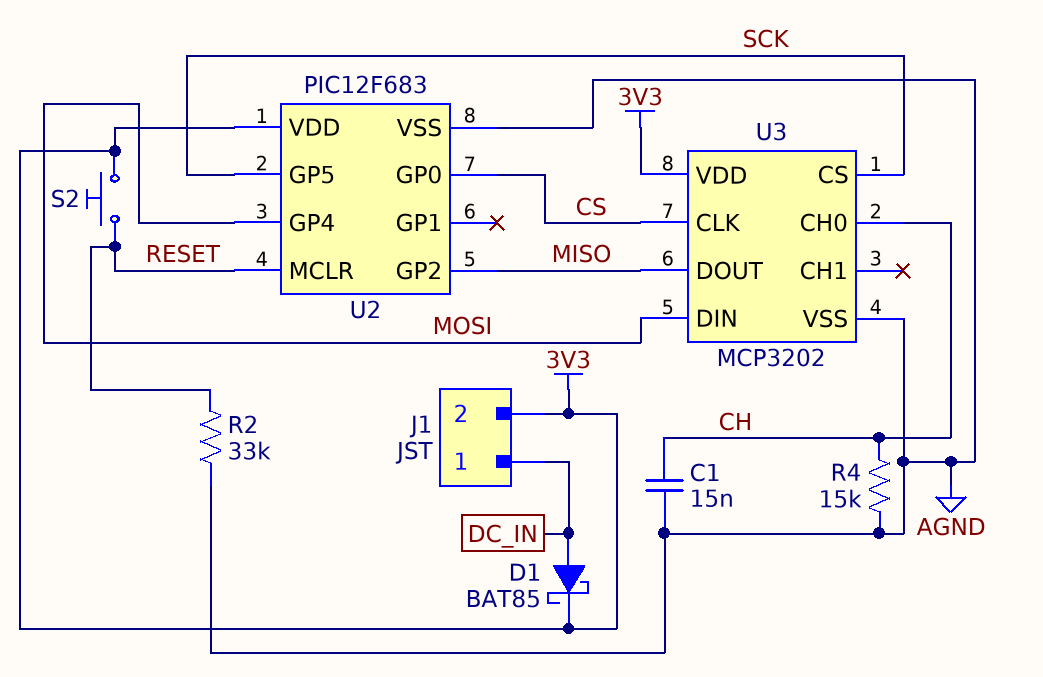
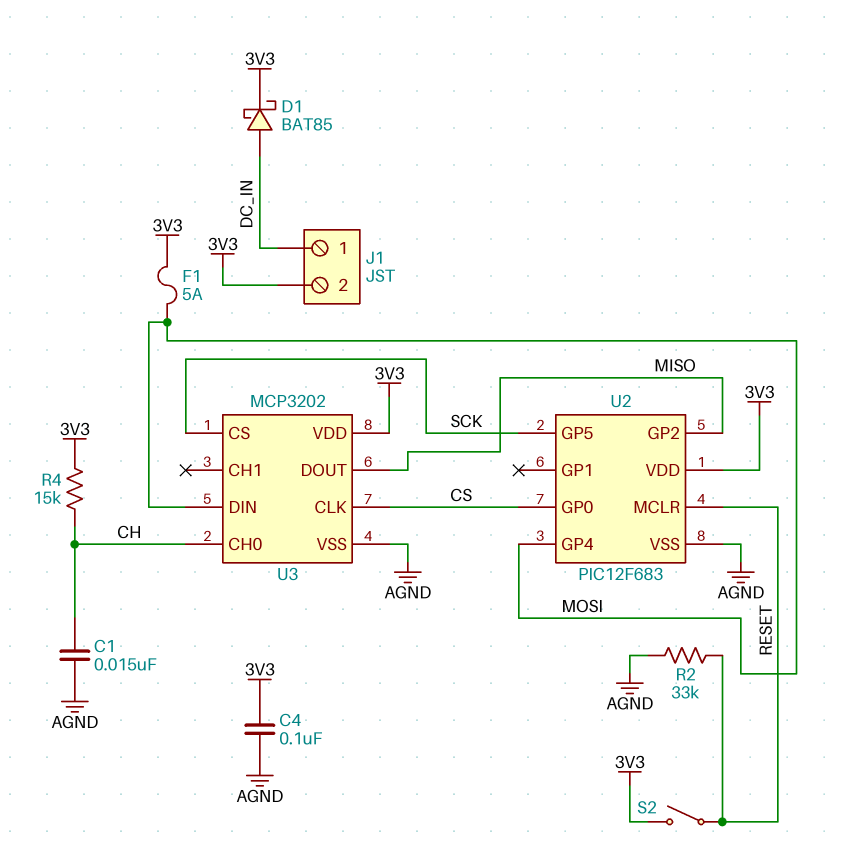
C4: none -> 100nF (3V3, AGND)
F1: none -> 5A (3V3, MOSI)
R4: 15k (AGND, CH) -> 15k (3V3, CH)
S2: button (3V3, RESET) -> switch (3V3, RESET)

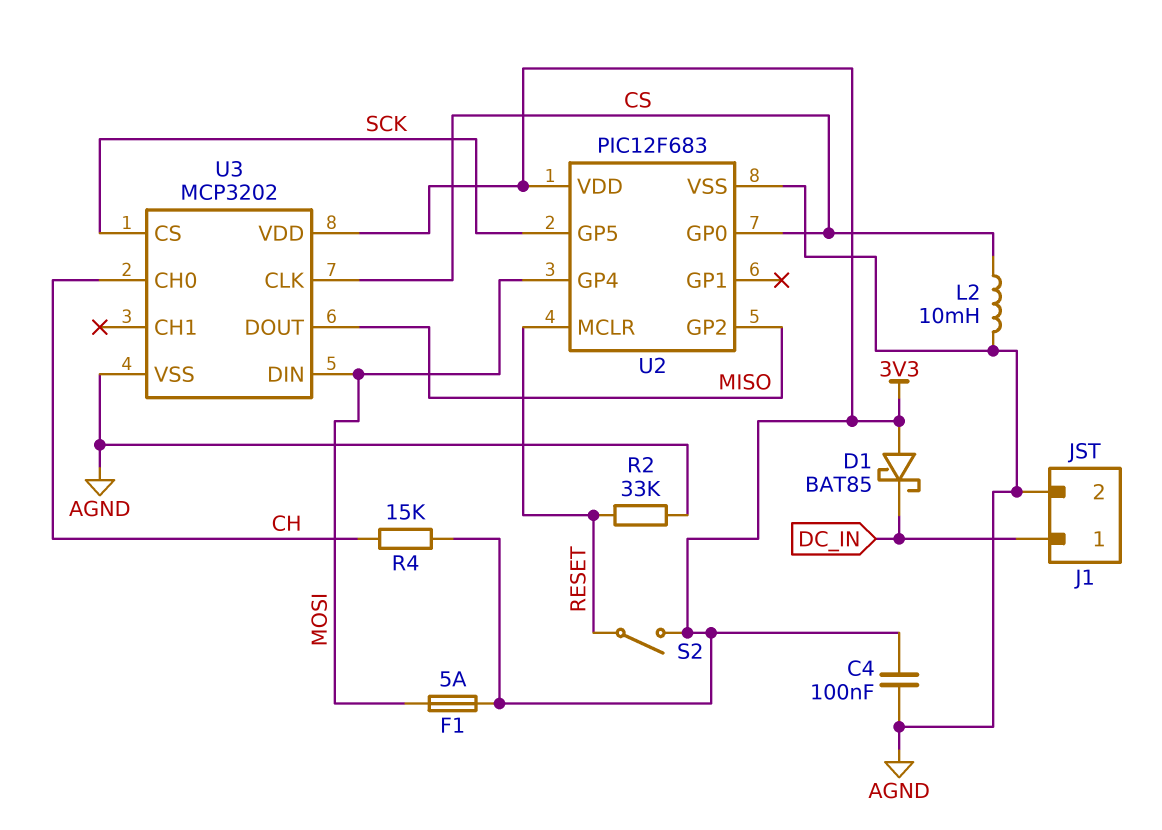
C1: 15nF (AGND, CH) -> none
D1: schottky BAT85 (A DC_IN, K 3V3) -> schottky BAT85 (A 3V3, K DC_IN)
J1 pin 2: 3V3 -> AGND
L2: none -> 10mH (AGND, CS)

